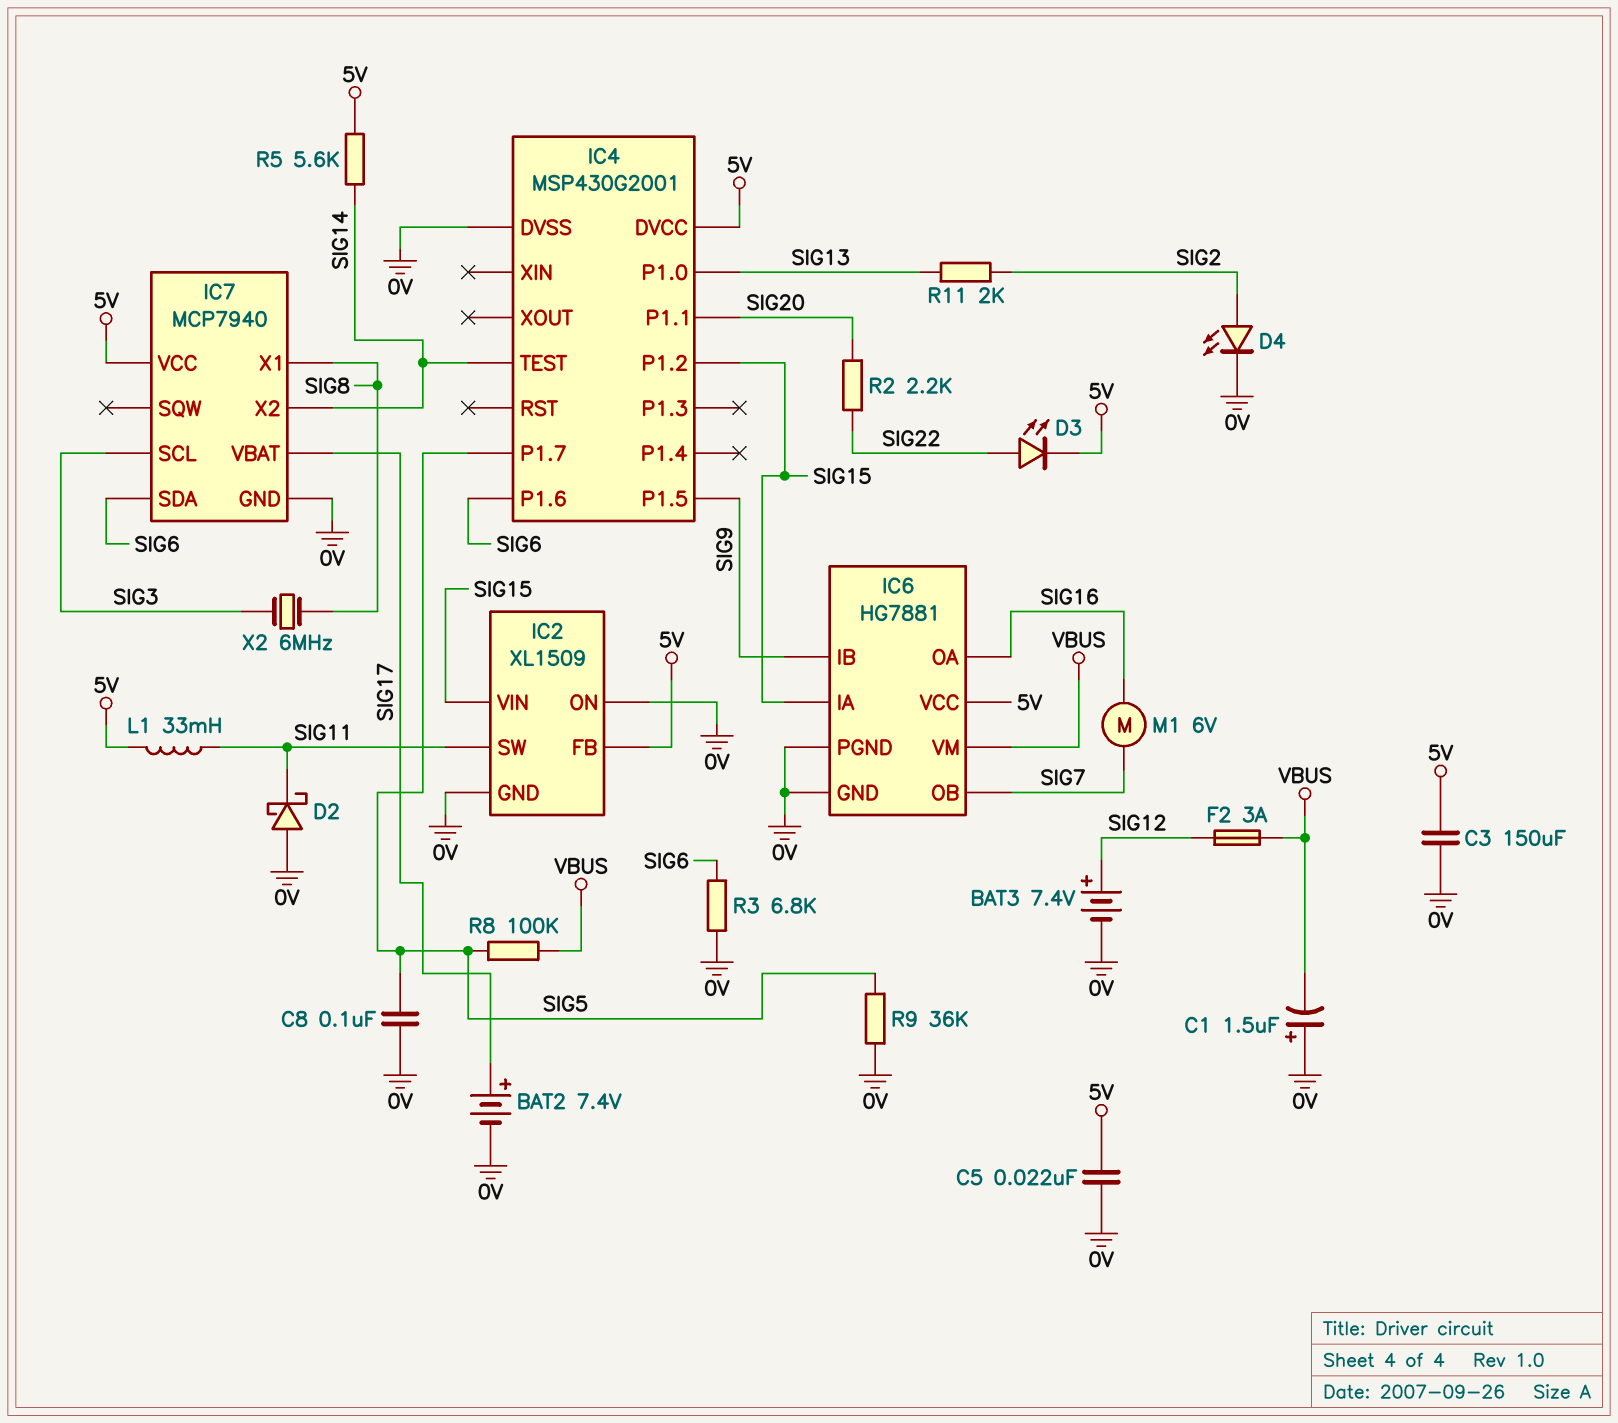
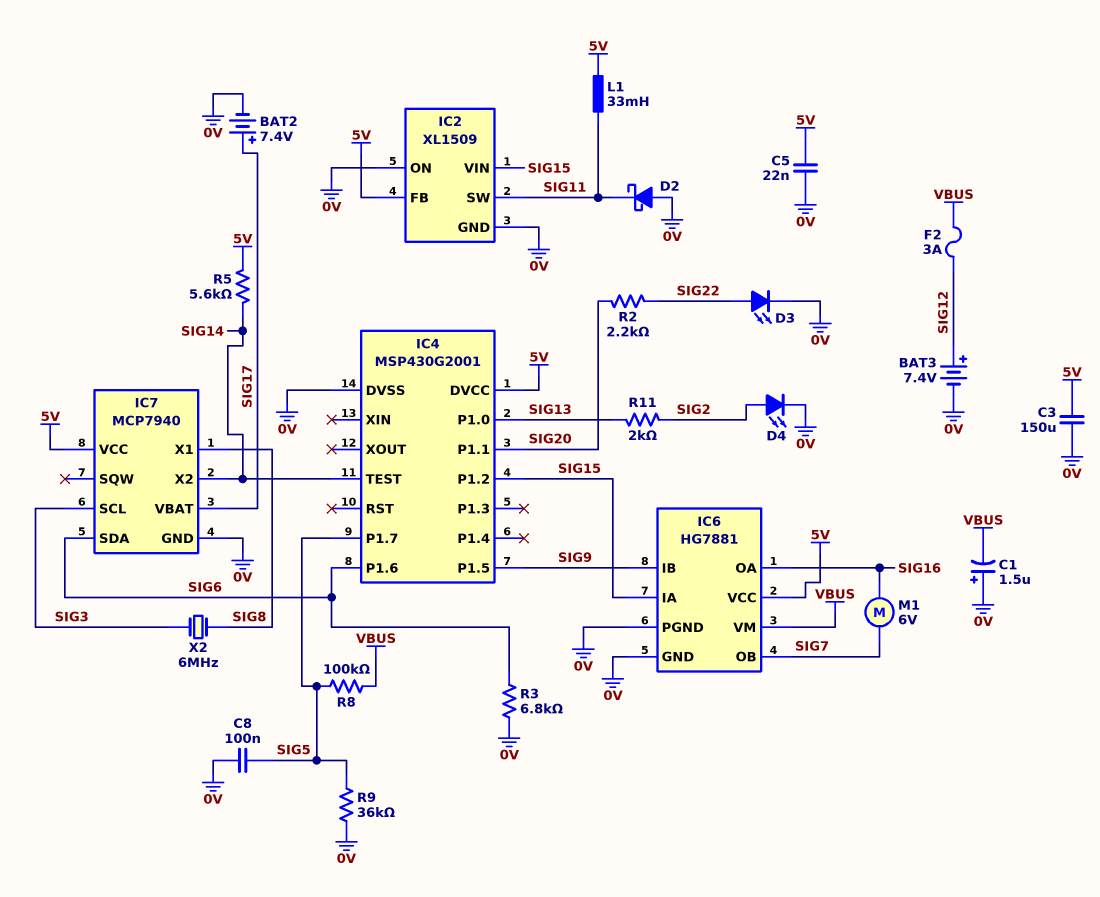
D3: LED (A SIG22, K 5V) -> LED (A SIG22, K 0V)

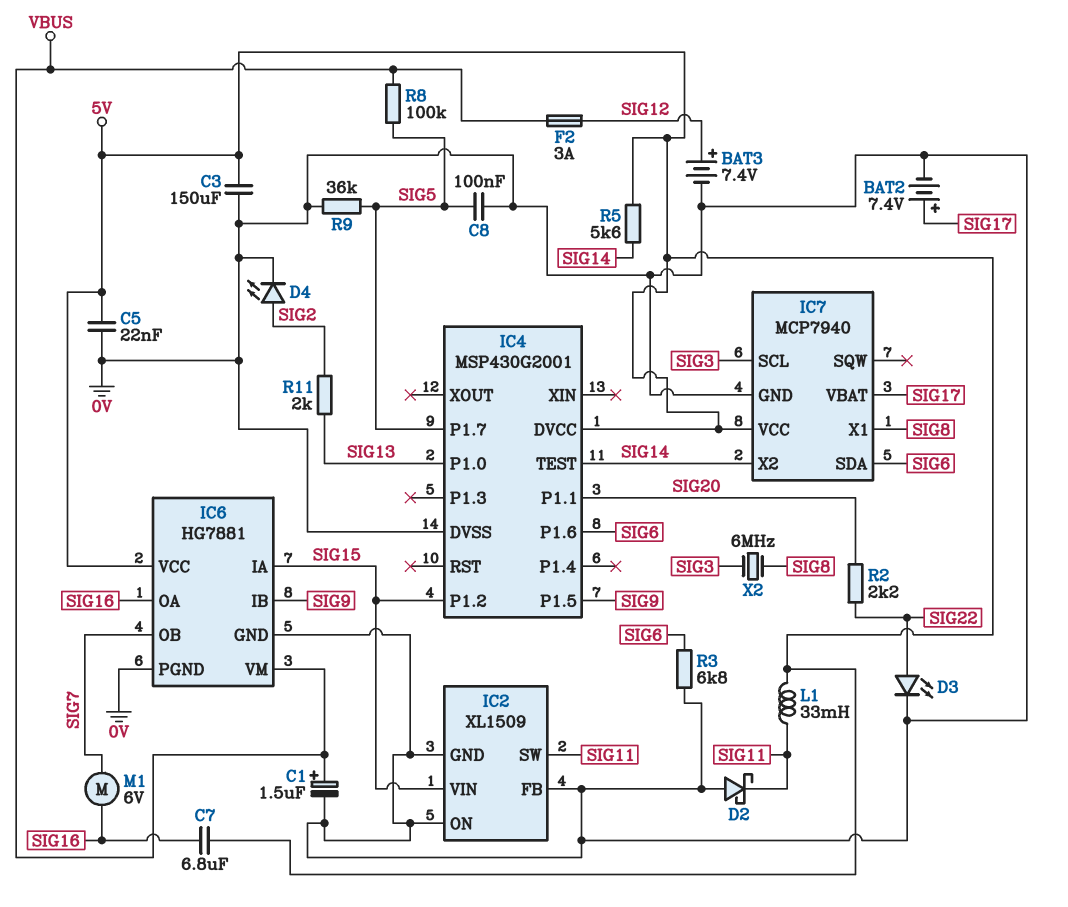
C1: 1.5uF (plus 0V, minus VBUS) -> 1.5uF (plus VBUS, minus 0V)
C7: none -> 6.8uF (5V, SIG16)
IC2 pin FB: 5V -> 0V

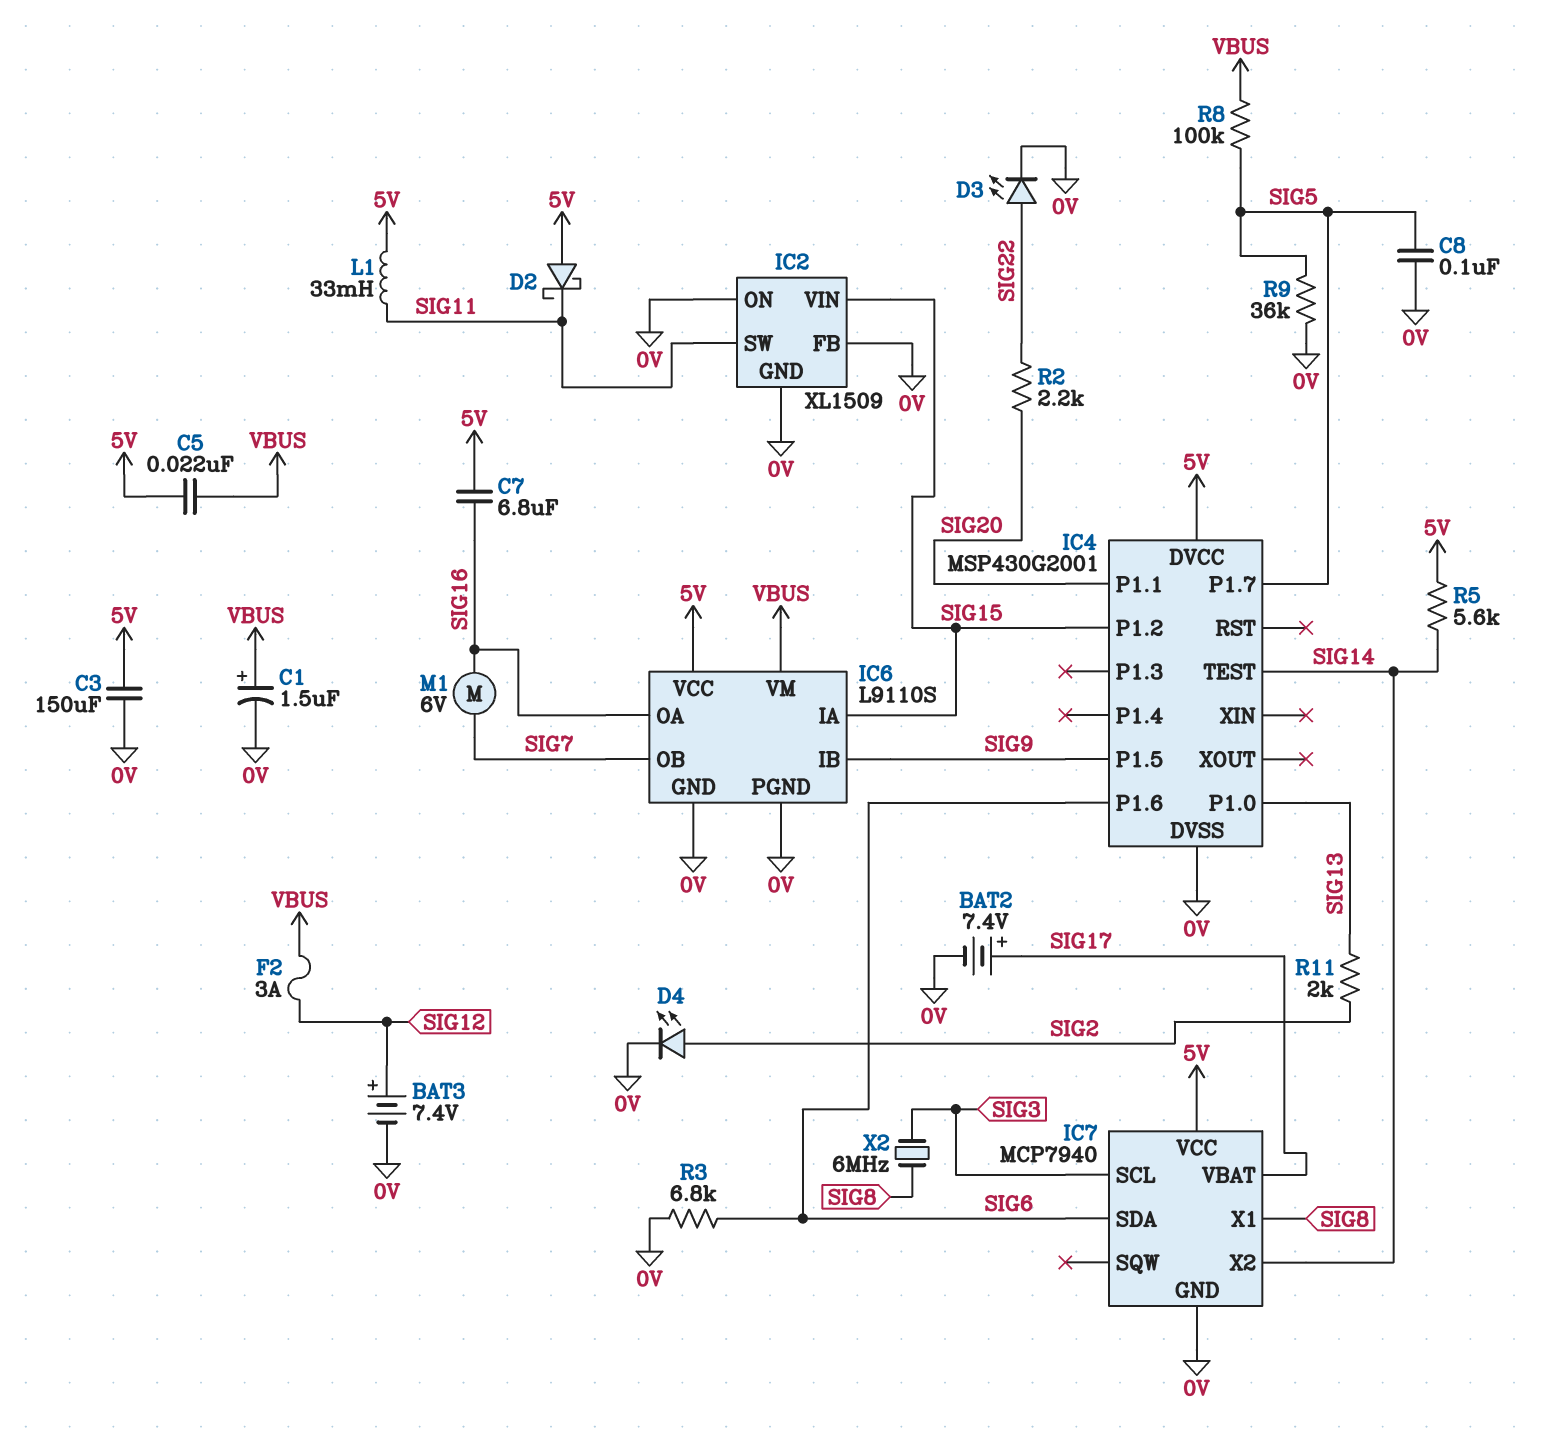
C5: 22nF (0V, 5V) -> 22nF (5V, VBUS)
D2: schottky (A 0V, K SIG11) -> schottky (A 5V, K SIG11)
IC6: HG7881 -> L9110S

